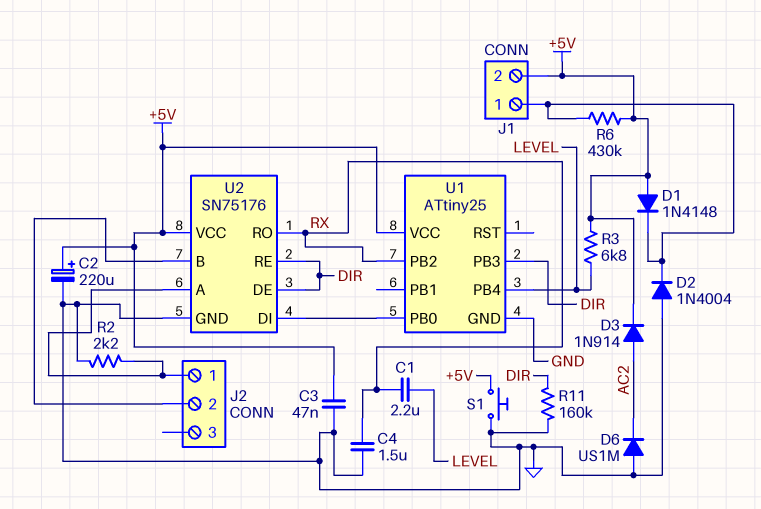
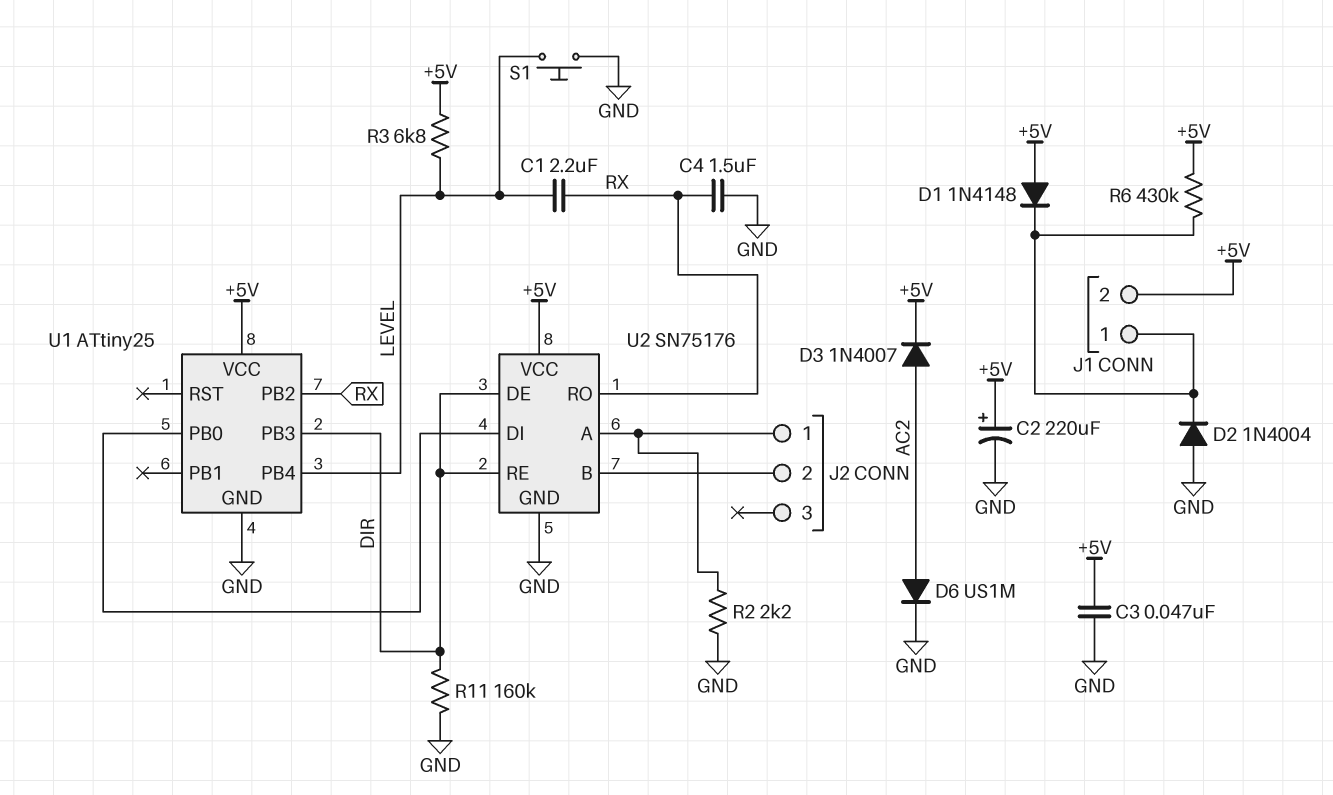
D3: diode 1N914 (A AC2, K +5V) -> diode 1N4007 (A AC2, K +5V)
D6: diode US1M (A GND, K AC2) -> diode US1M (A AC2, K GND)
S1: button (+5V, GND) -> button (GND, LEVEL)

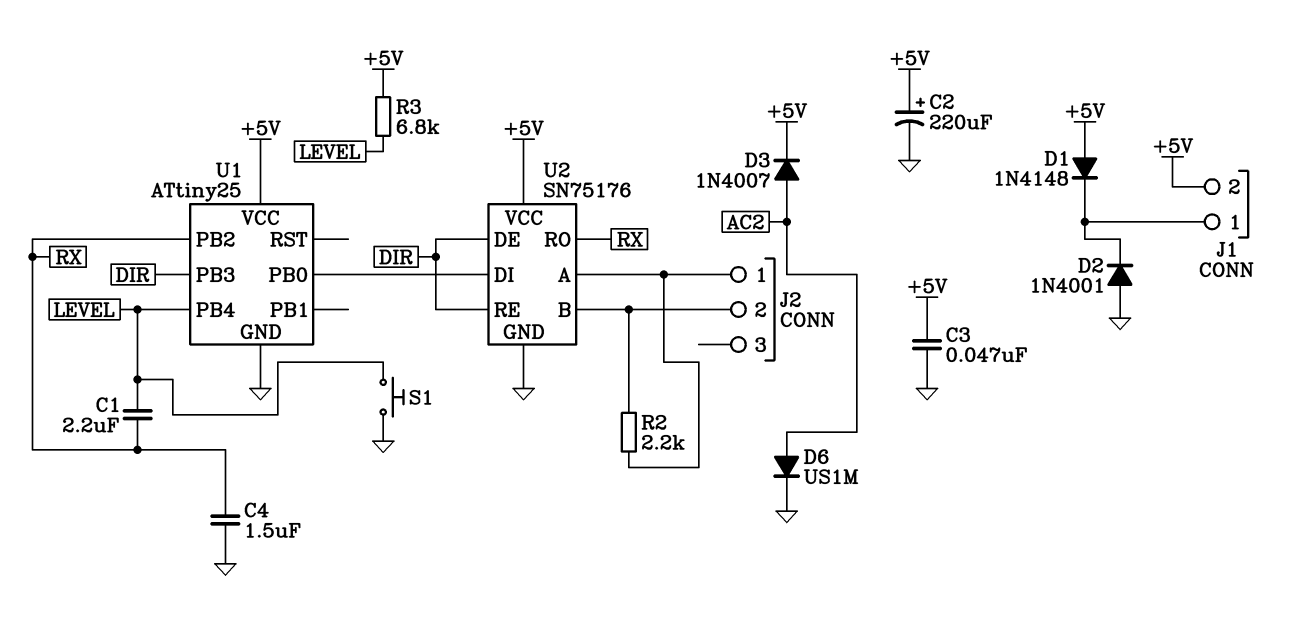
D2: diode 1N4004 (A GND, K J1/1) -> diode 1N4001 (A GND, K J1/1)
R2: 2.2k (GND, J2/1) -> 2.2k (J2/1, J2/2)
R6: 430k (+5V, J1/1) -> none
R11: 160k (DIR, GND) -> none

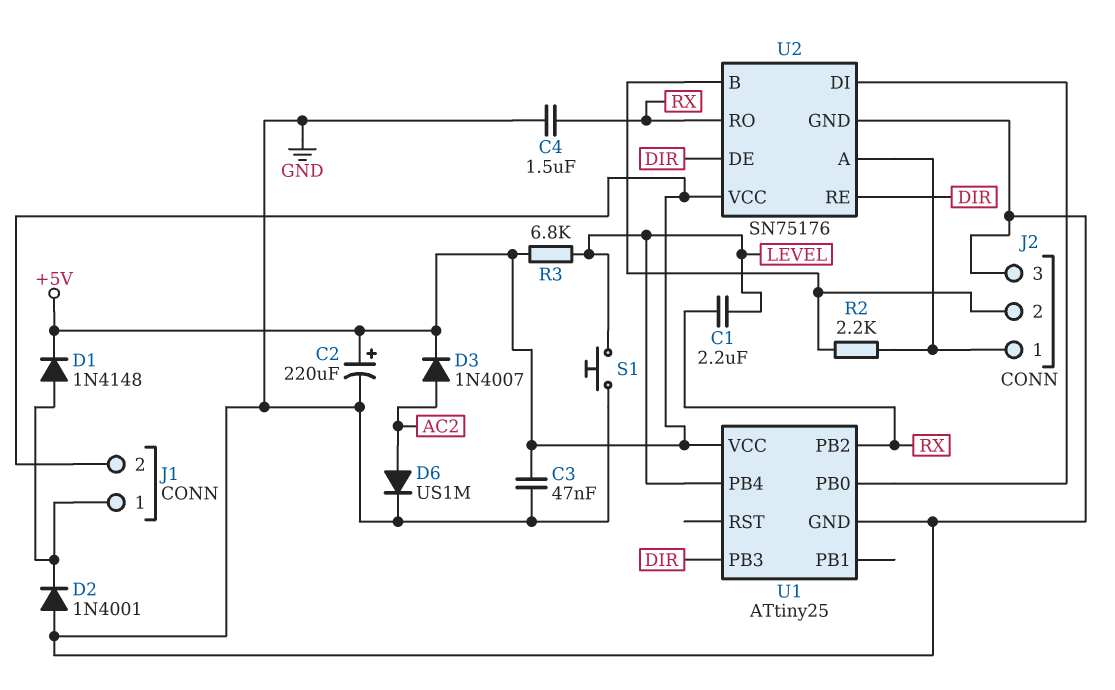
D1: diode 1N4148 (A +5V, K J1/1) -> diode 1N4148 (A J1/1, K +5V)
J2 pin 3: none -> GND

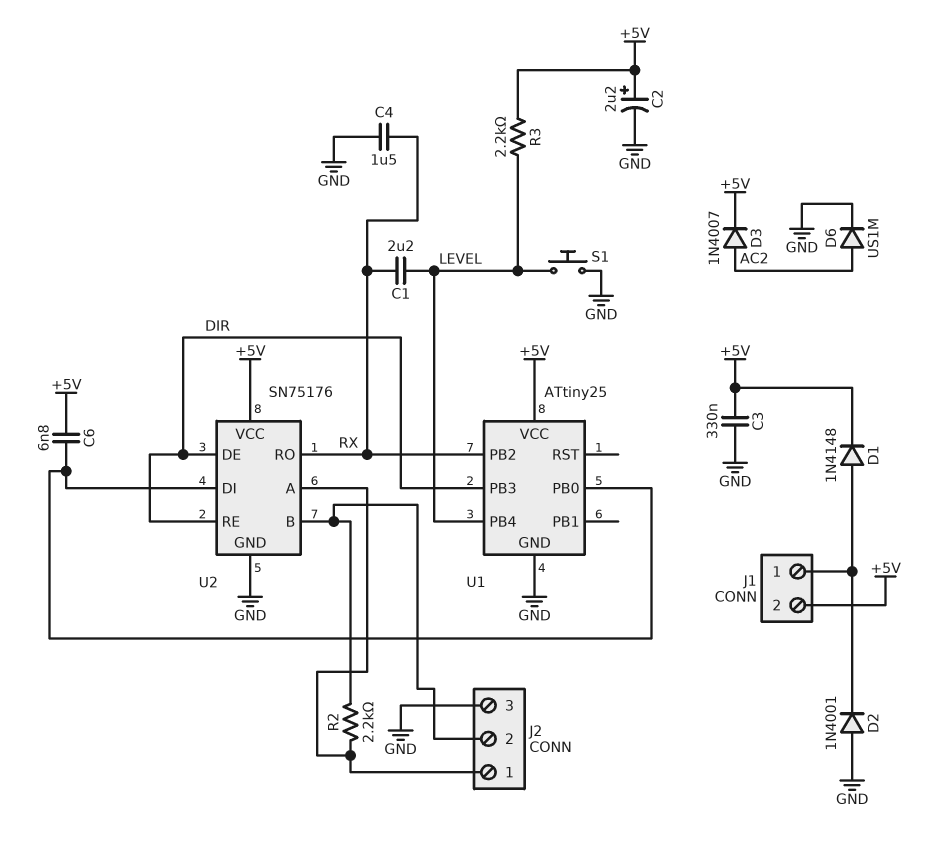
C2: 220uF (plus +5V, minus GND) -> 2.2uF (plus +5V, minus GND)
C3: 47nF (+5V, GND) -> 330nF (+5V, GND)
C6: none -> 6.8nF (+5V, U1/PB0)
R3: 6.8k (+5V, LEVEL) -> 2.2k (+5V, LEVEL)

